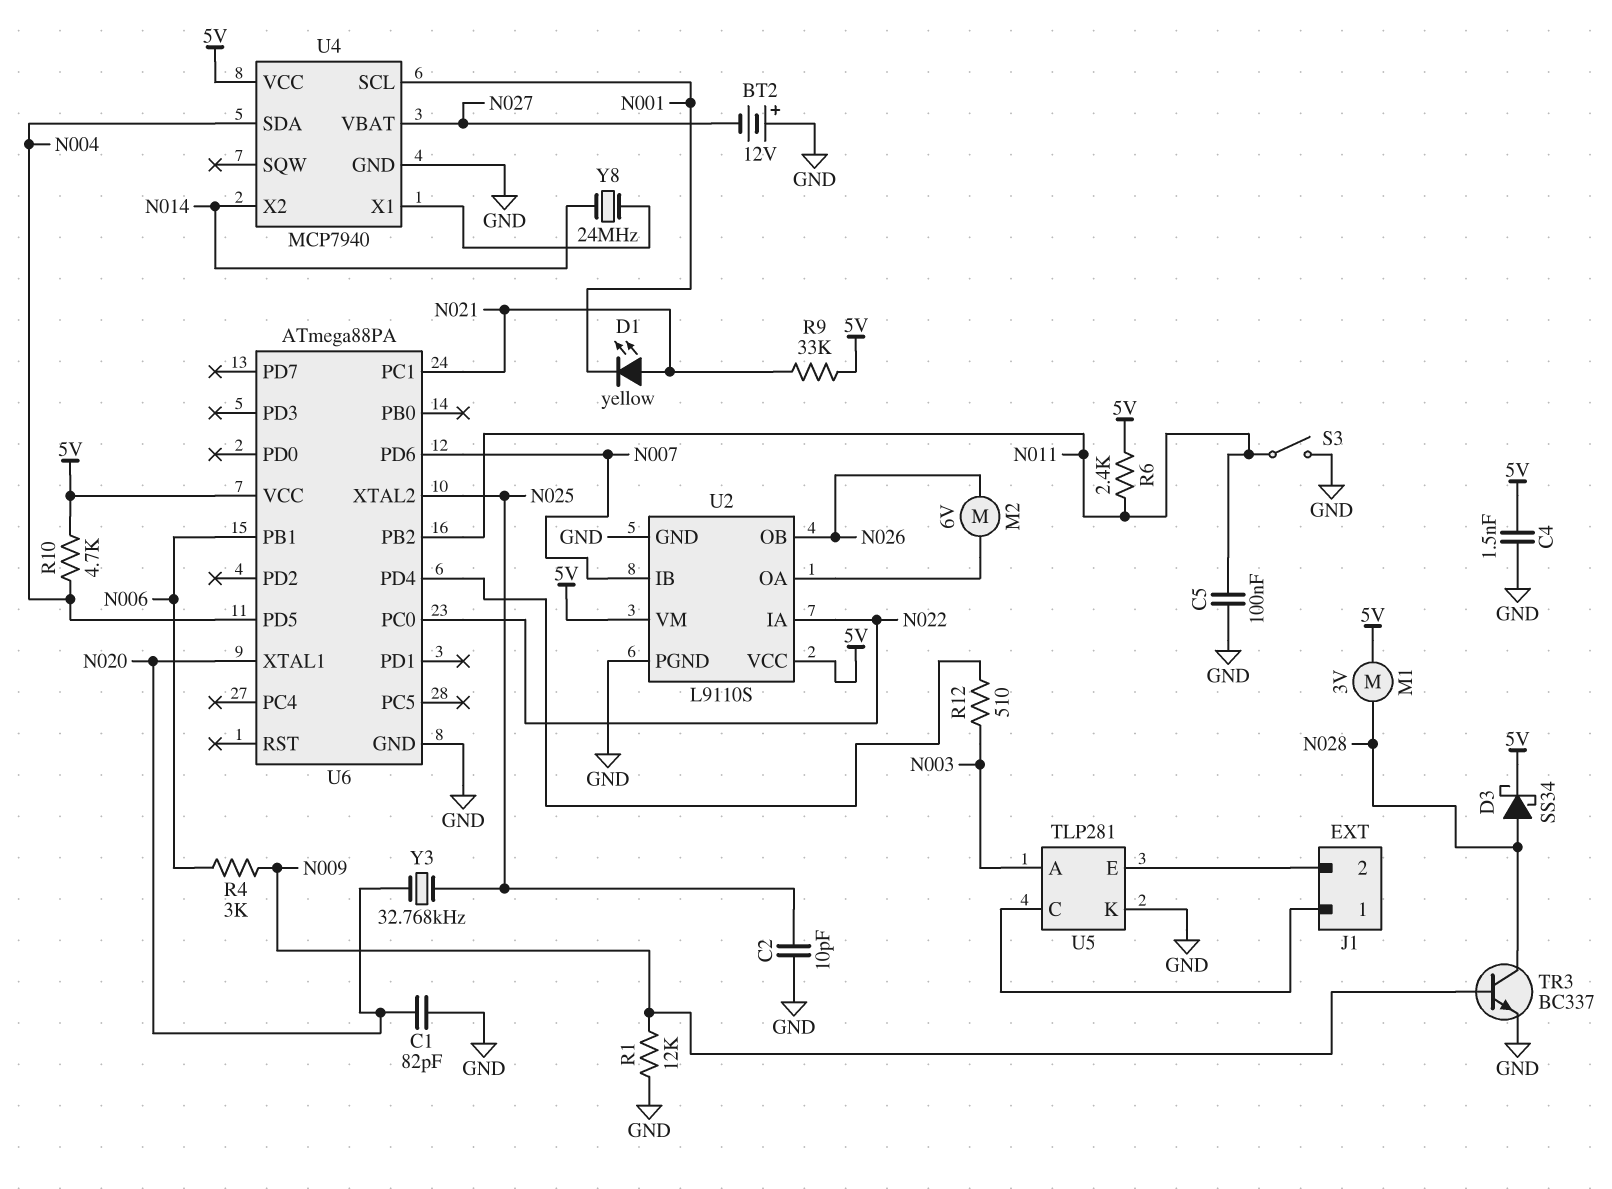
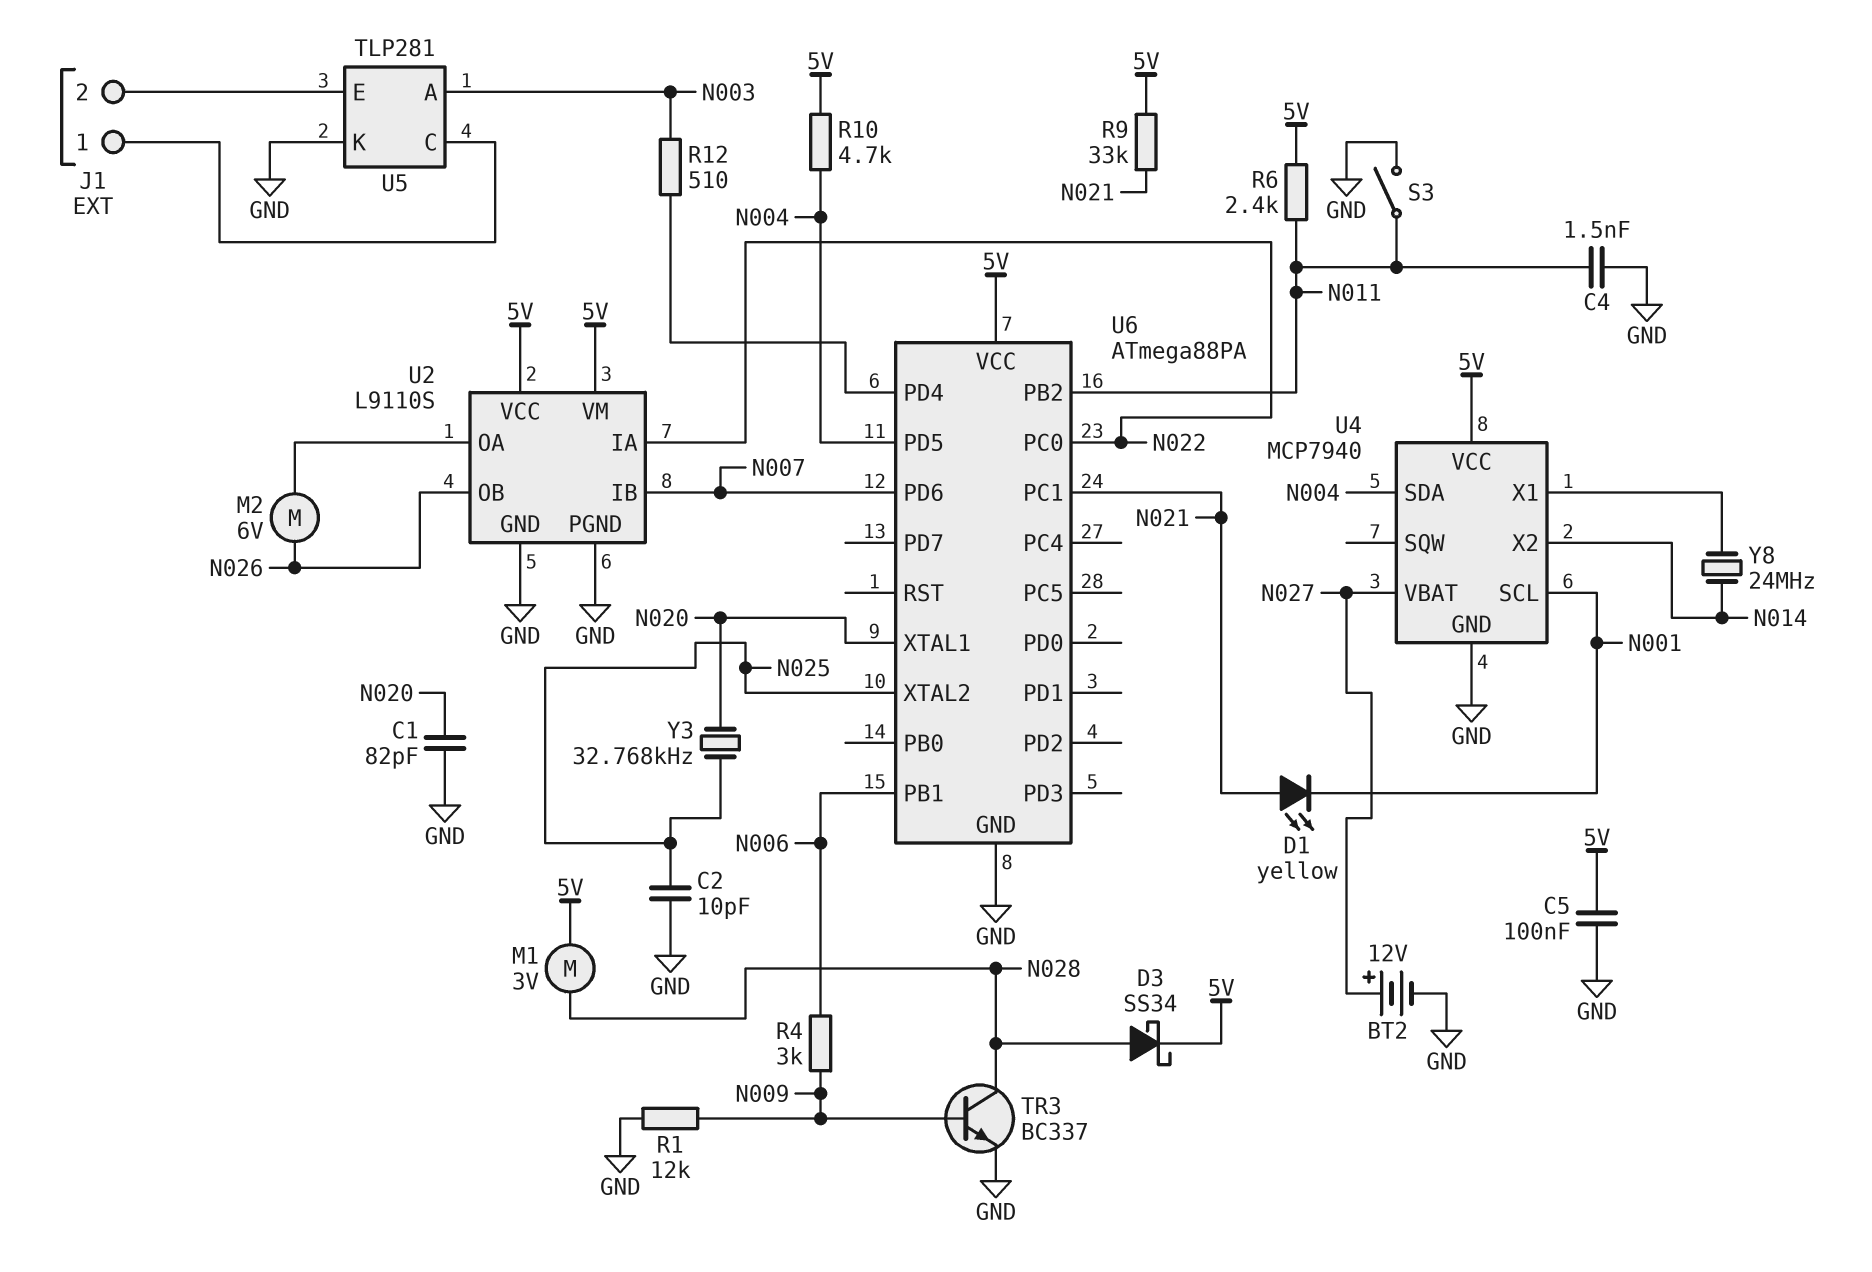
BT2: 12V (plus GND, minus N027) -> 12V (plus N027, minus GND)
C4: 1.5nF (5V, GND) -> 1.5nF (GND, N011)
C5: 100nF (GND, N011) -> 100nF (5V, GND)

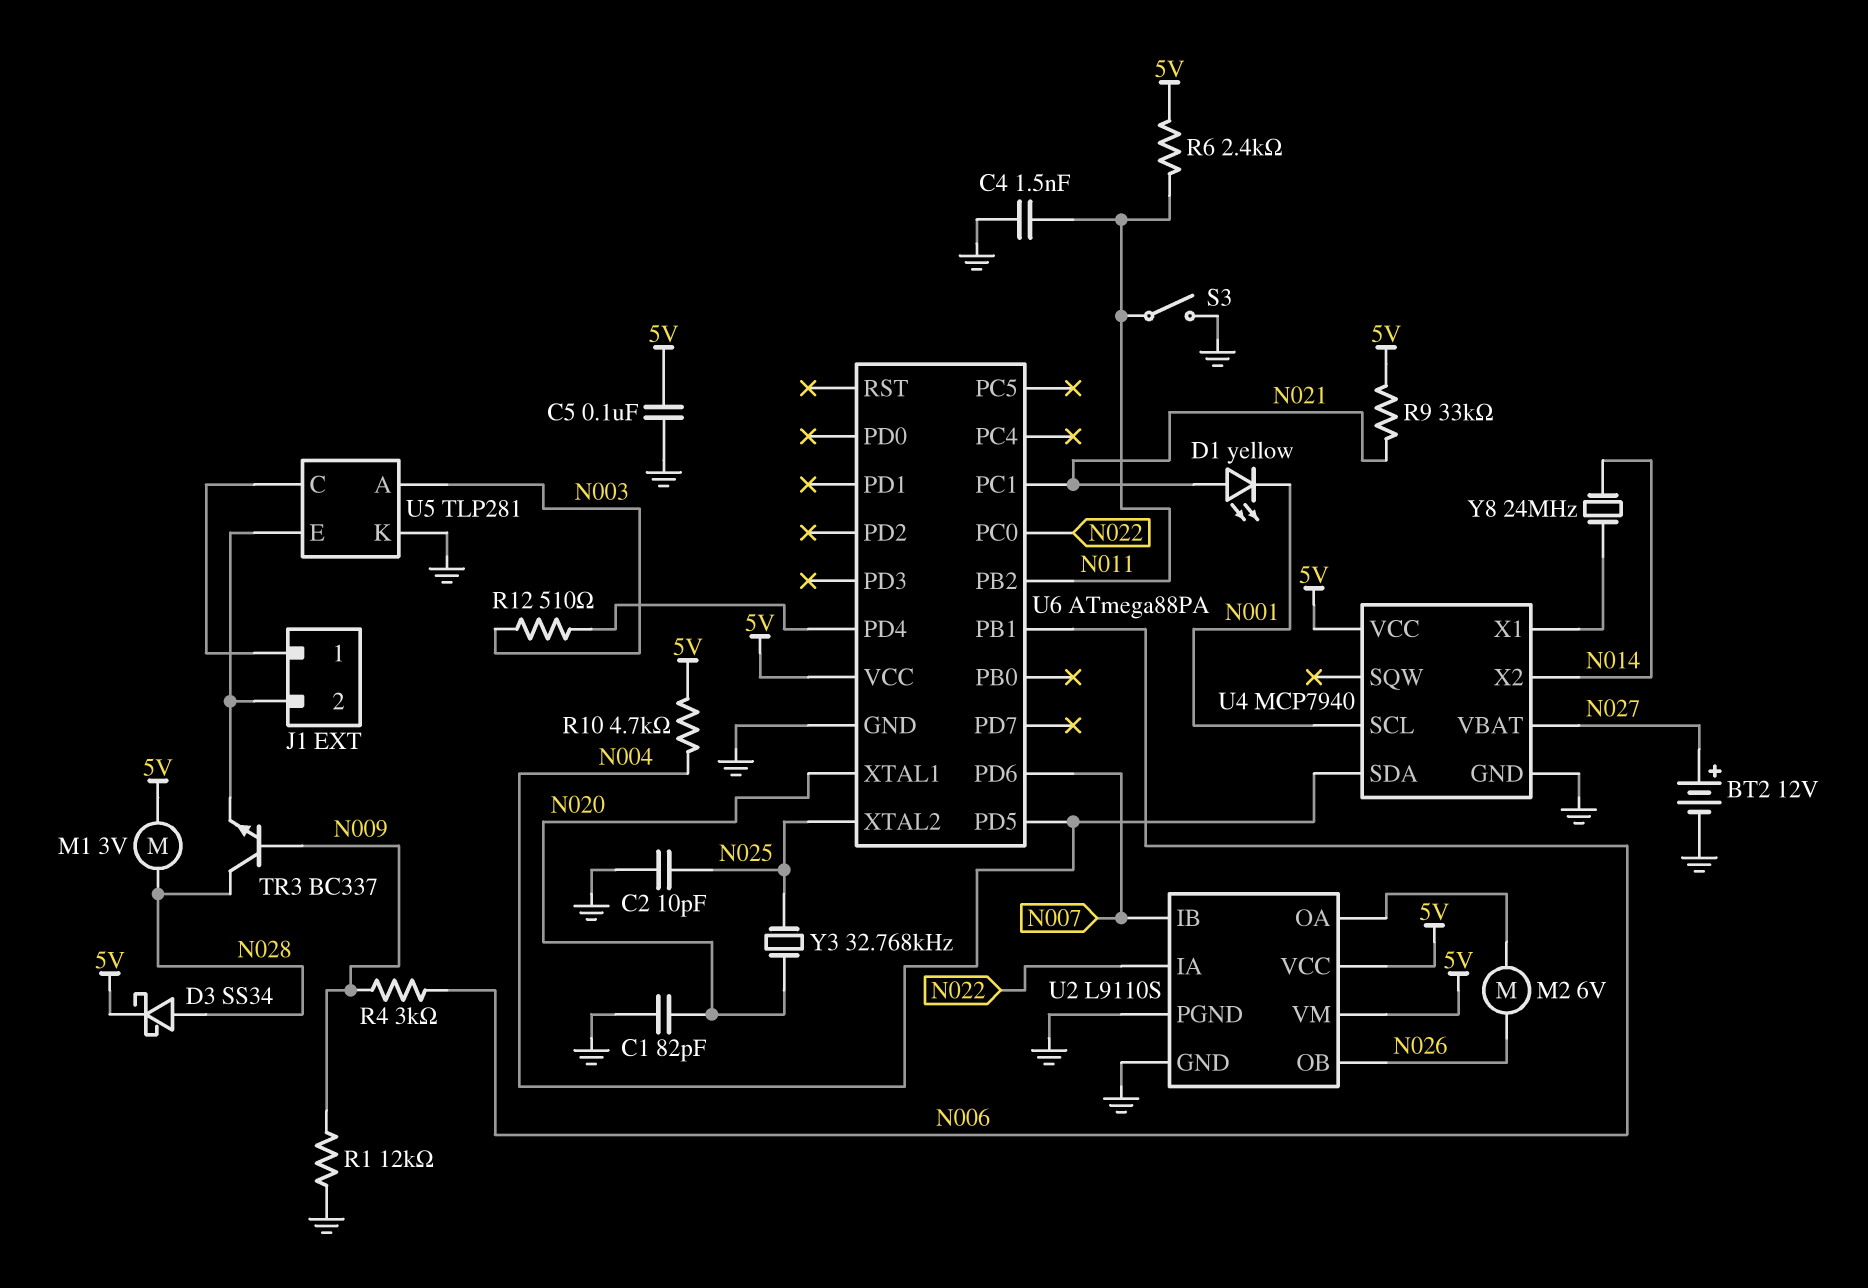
TR3: NPN BC337 (B N009, C N028, E GND) -> NPN BC337 (B N009, C N028, E J1/2)

